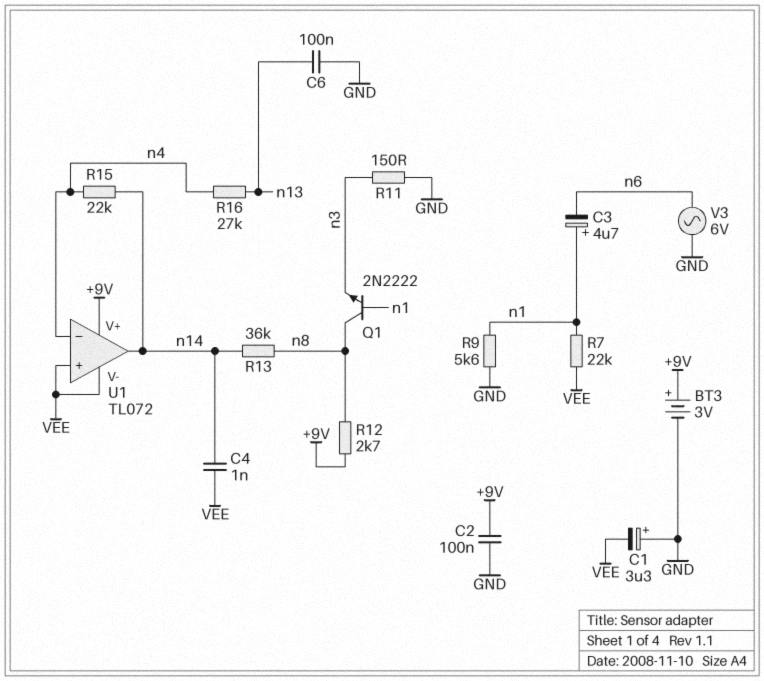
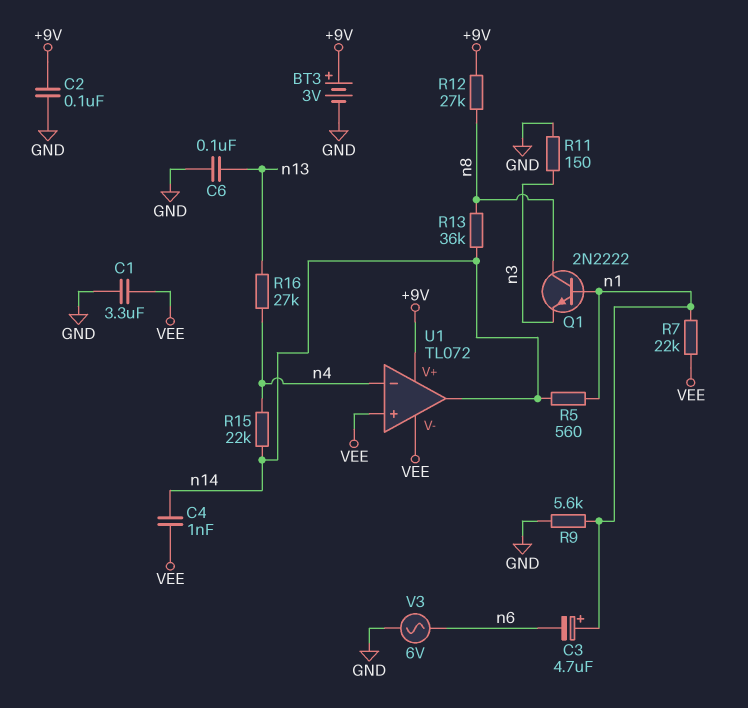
C1: 3.3uF (plus GND, minus VEE) -> 3.3uF (GND, VEE)
R5: none -> 560 (n1, n14)
R12: 2.7k (+9V, n8) -> 27k (+9V, n8)

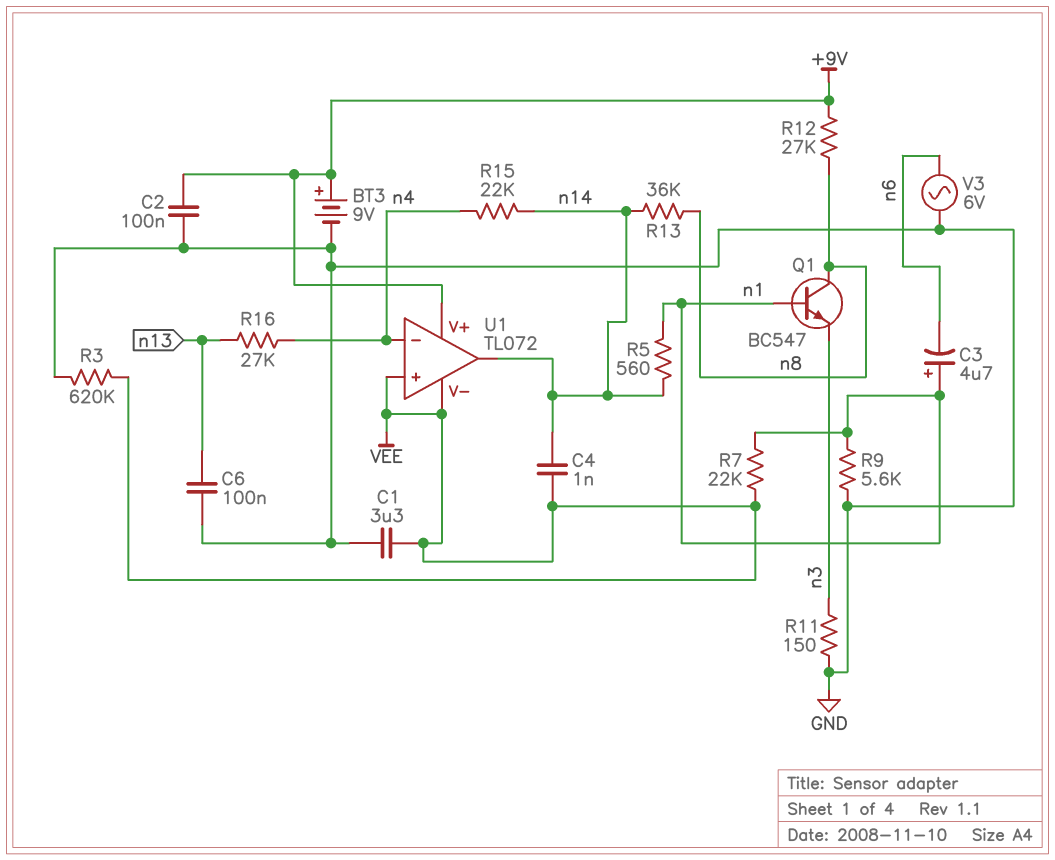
BT3: 3V (plus +9V, minus GND) -> 9V (plus +9V, minus GND)
Q1: NPN 2N2222 (B n1, C n8, E n3) -> NPN BC547 (B n1, C n8, E n3)
R3: none -> 620k (GND, VEE)

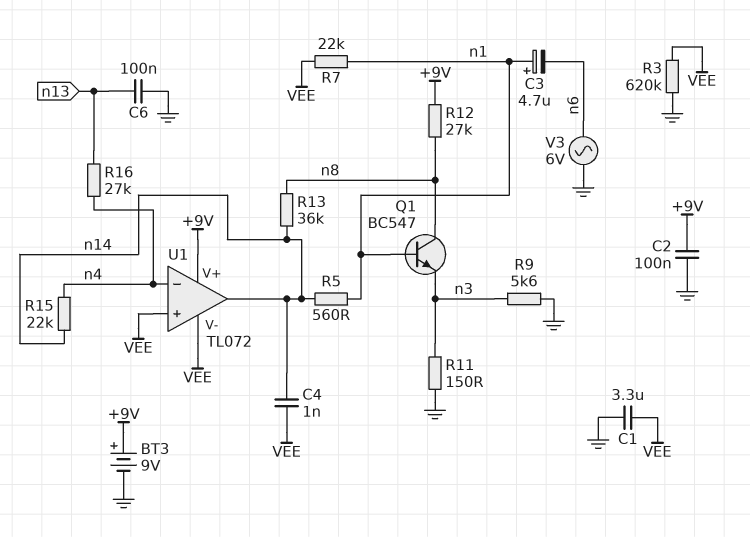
R9: 5.6k (GND, n1) -> 5.6k (GND, n3)

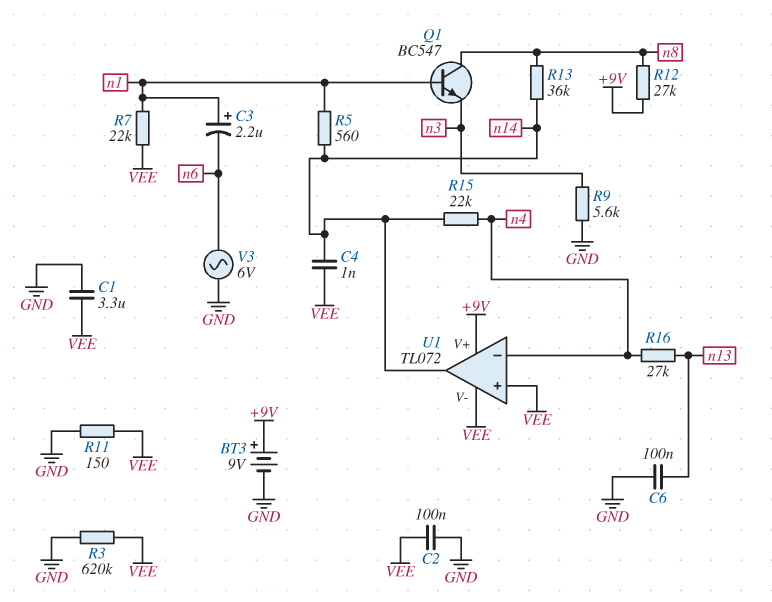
C2: 100nF (+9V, GND) -> 100nF (GND, VEE)
C3: 4.7uF (plus n1, minus n6) -> 2.2uF (plus n1, minus n6)
R11: 150 (GND, n3) -> 150 (GND, VEE)

